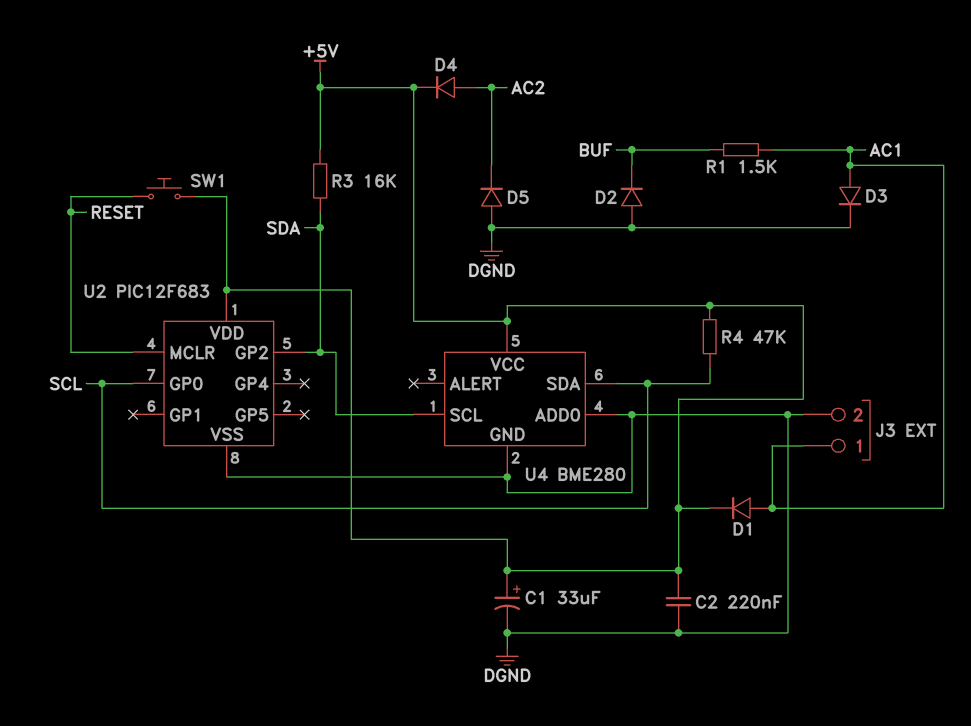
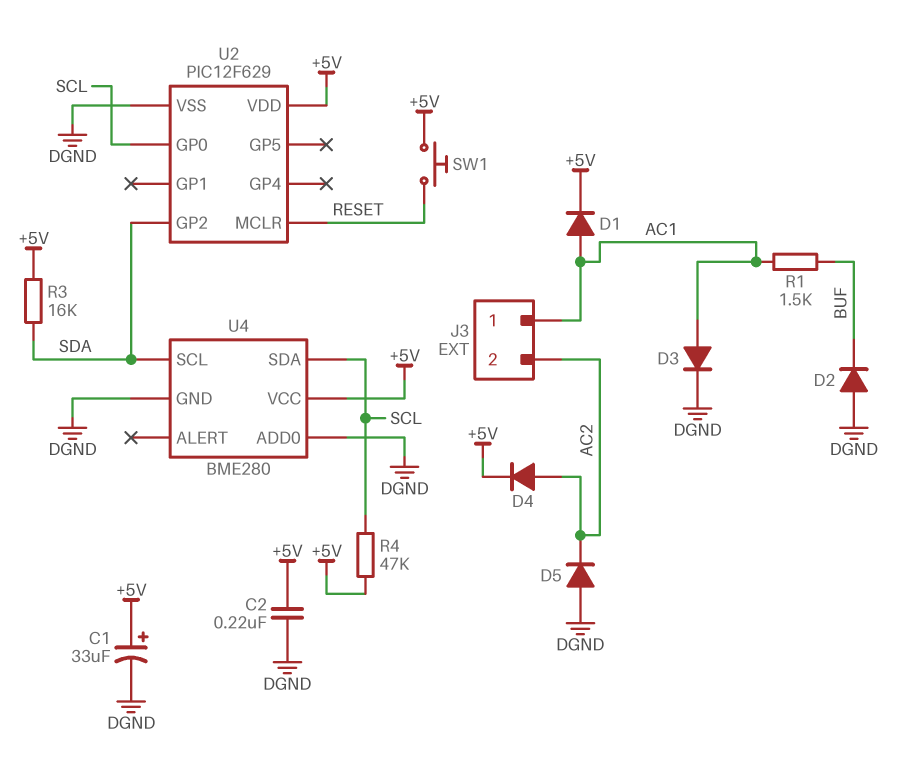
J3 pin 2: DGND -> AC2
U2: PIC12F683 -> PIC12F629

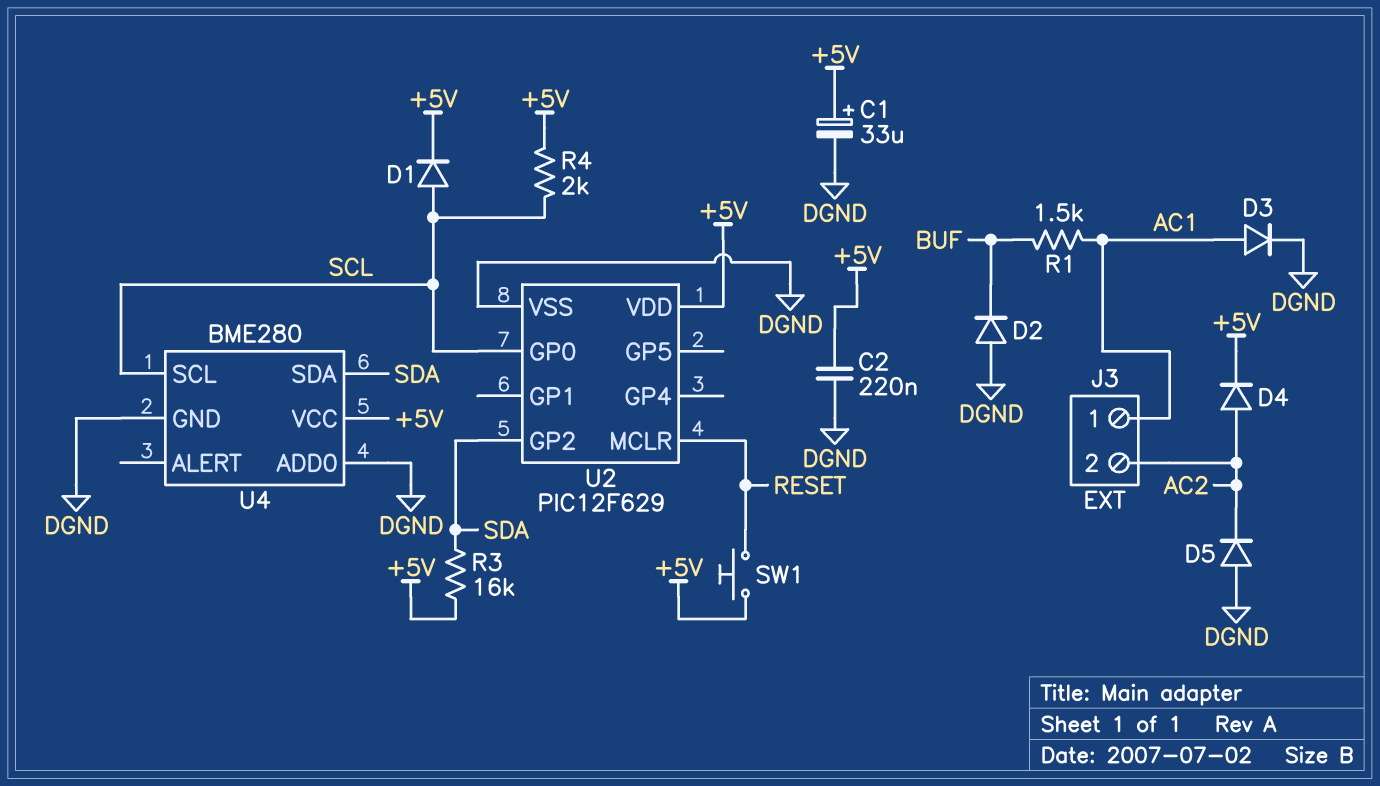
D1: diode (A AC1, K +5V) -> diode (A SCL, K +5V)
R4: 47k (+5V, SCL) -> 2k (+5V, SCL)
U4 pin SCL: SDA -> SCL
U4 pin SDA: SCL -> SDA

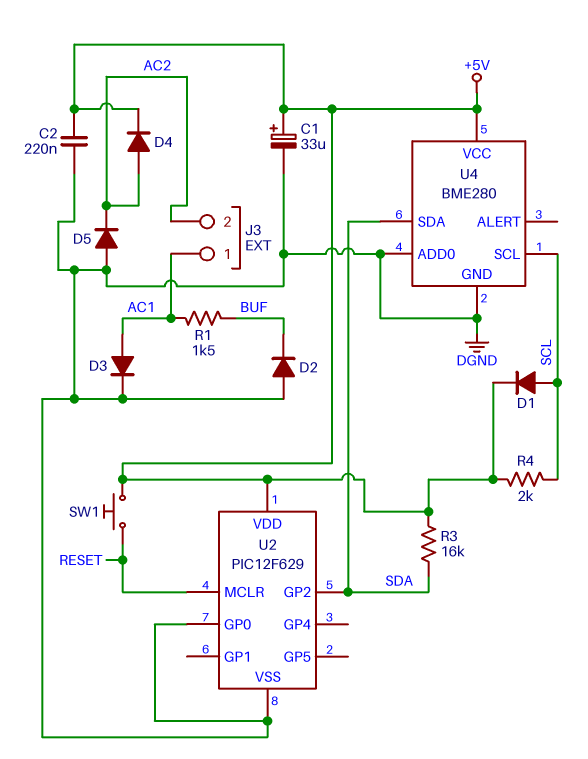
U2 pin GP0: SCL -> DGND

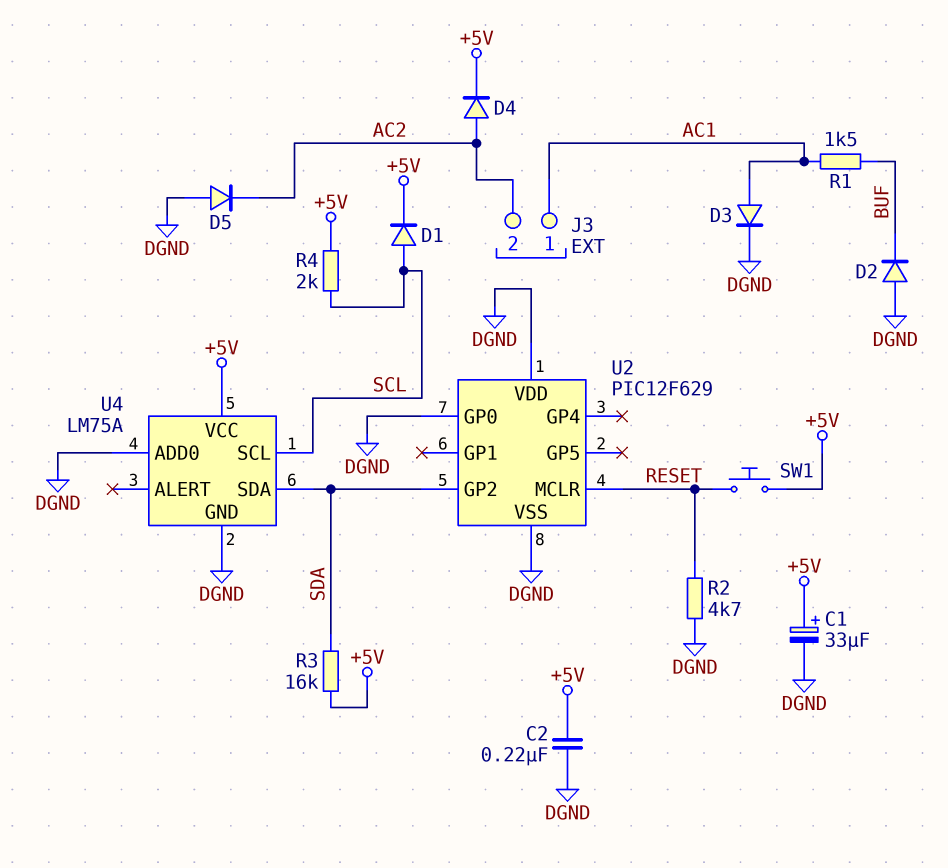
R2: none -> 4.7k (DGND, RESET)
U2 pin VDD: +5V -> DGND
U4: BME280 -> LM75A

